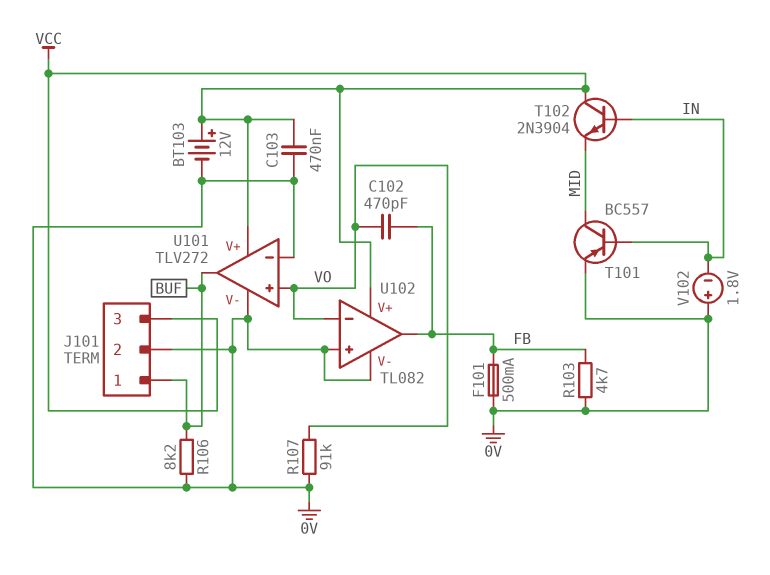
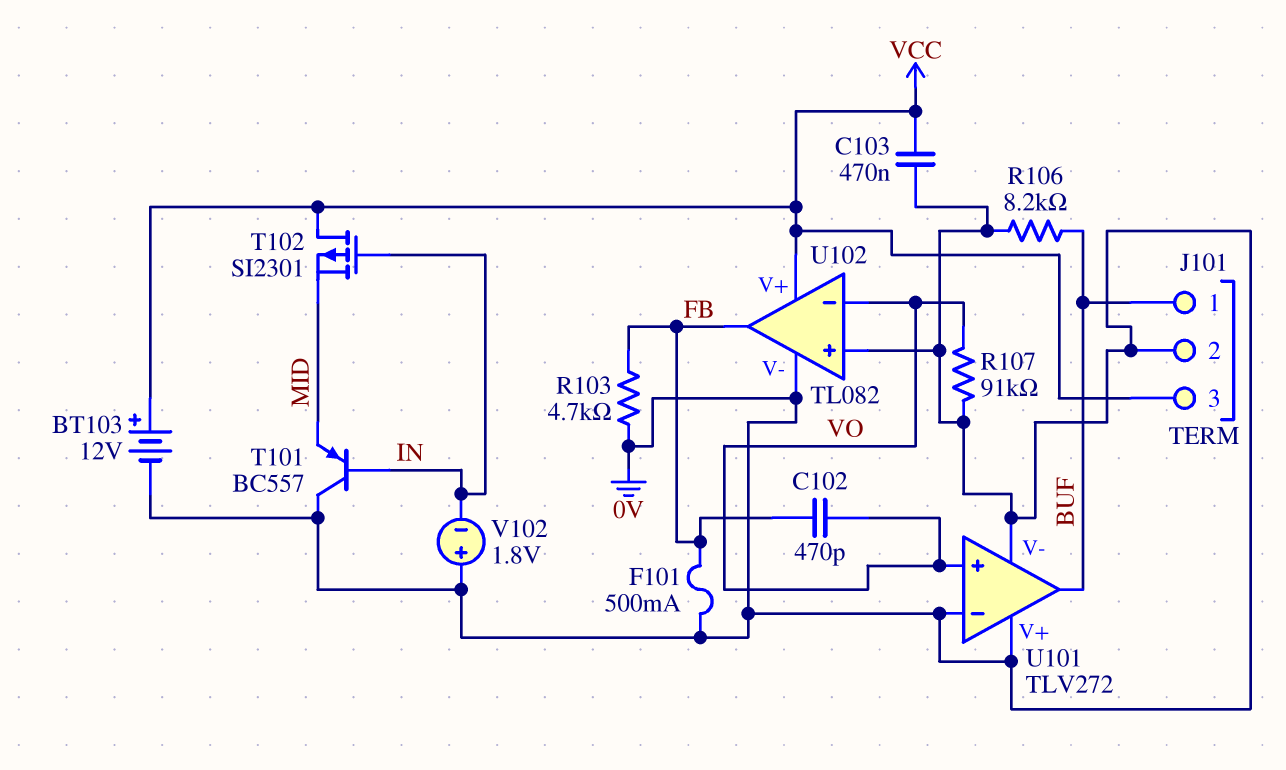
T101: PNP BC557 (B IN, C MID, E 0V) -> PNP BC557 (B IN, C 0V, E MID)
T102: NPN 2N3904 (B IN, C VCC, E MID) -> PMOS SI2301 (G IN, D VCC, S MID)
U101 pin V+: VCC -> 0V

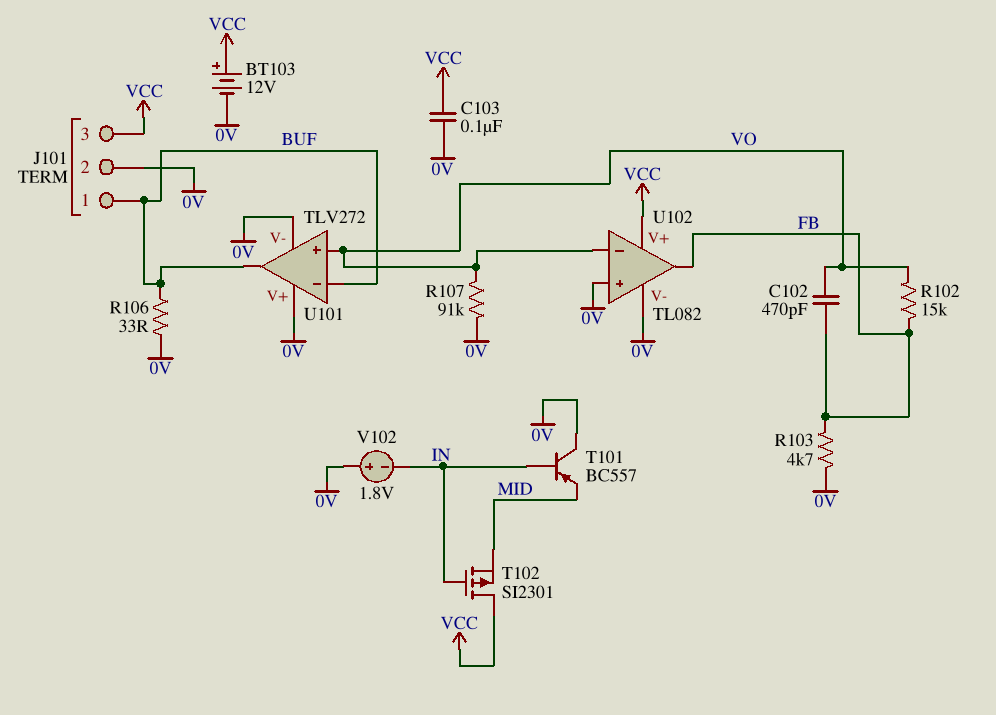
C103: 470nF (0V, VCC) -> 100nF (0V, VCC)
F101: 500mA (0V, FB) -> none
R102: none -> 15k (FB, VO)
R106: 8.2k (0V, BUF) -> 33 (0V, BUF)
U101 pin in-: 0V -> BUF

